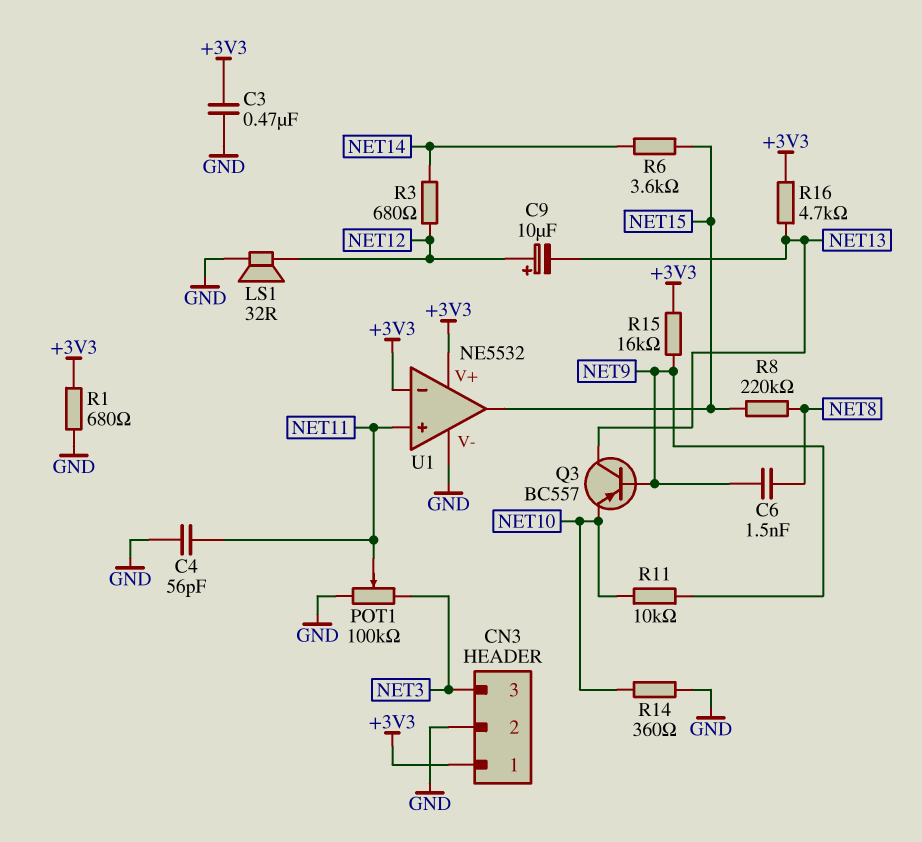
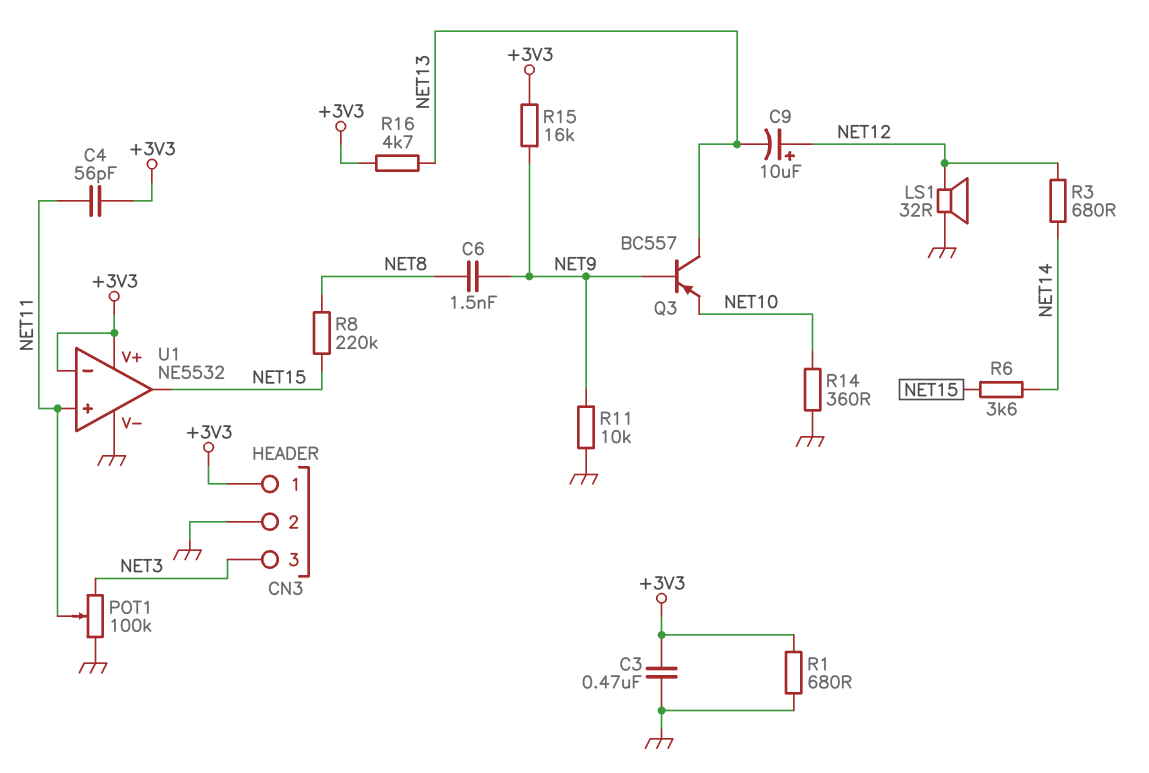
C4: 56pF (GND, NET11) -> 56pF (+3V3, NET11)
R11: 10k (NET9, NET10) -> 10k (GND, NET9)

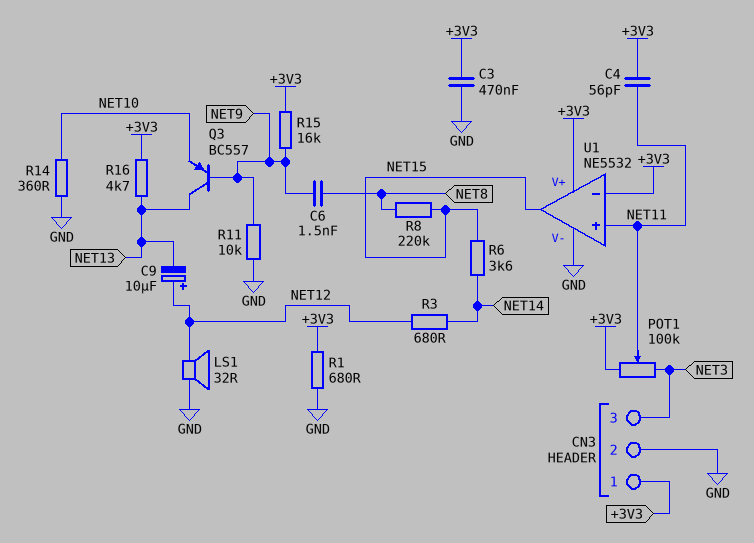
POT1: 100k (GND, NET3, wiper NET11) -> 100k (+3V3, NET3, wiper NET11)

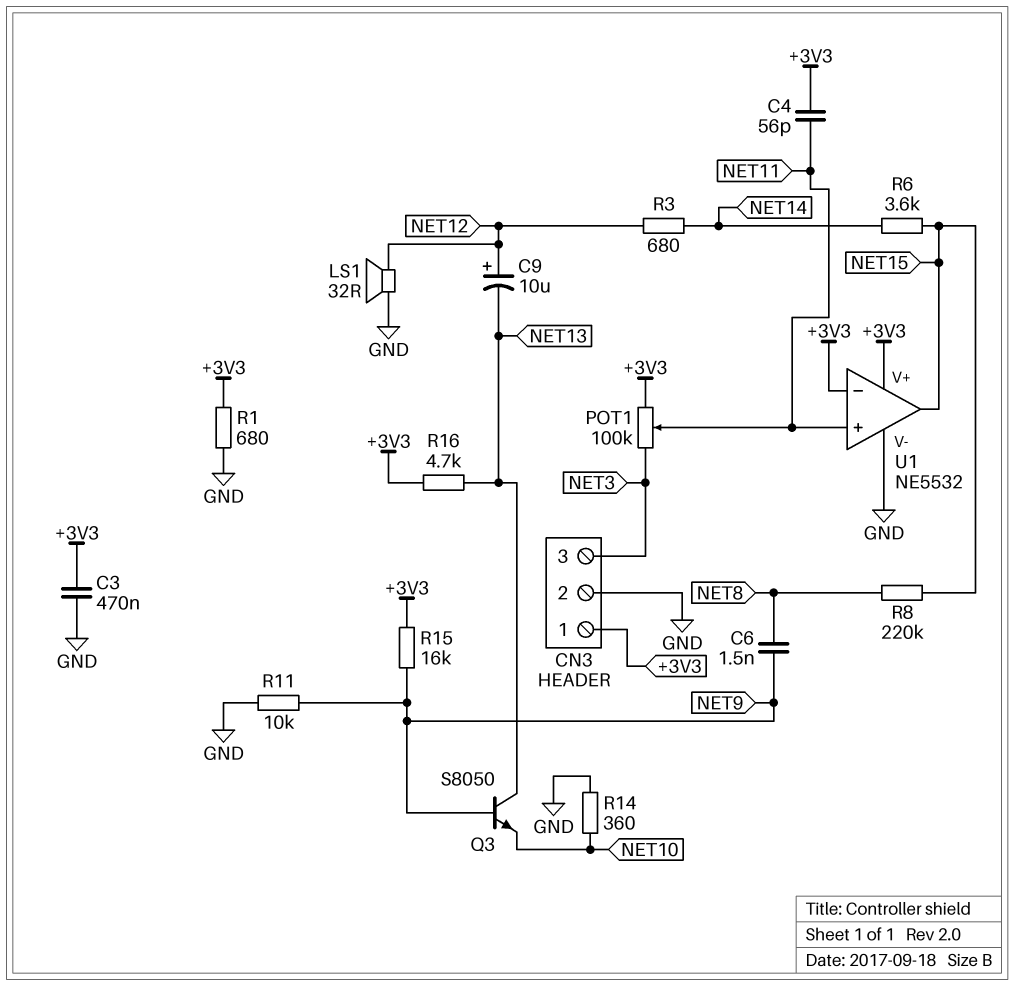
Q3: PNP BC557 (B NET9, C NET13, E NET10) -> NPN S8050 (B NET9, C NET13, E NET10)

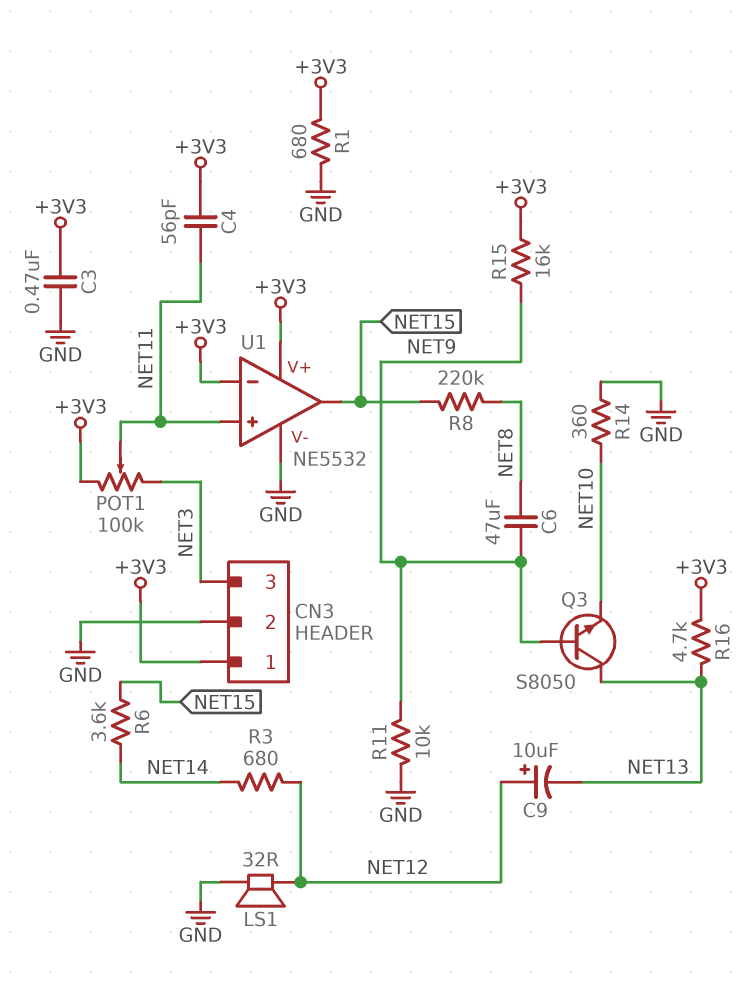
C6: 1.5nF (NET8, NET9) -> 47uF (NET8, NET9)

